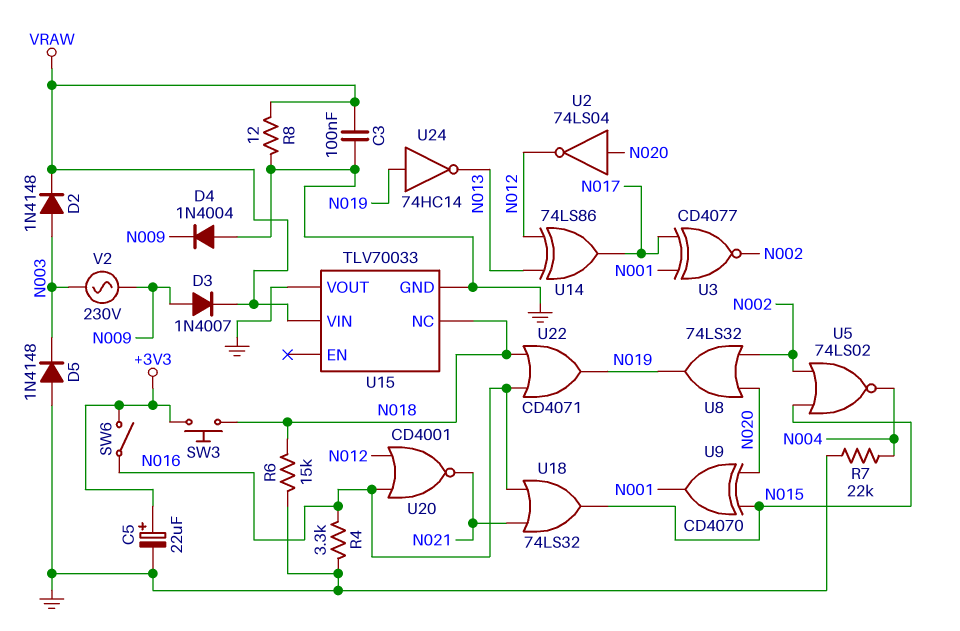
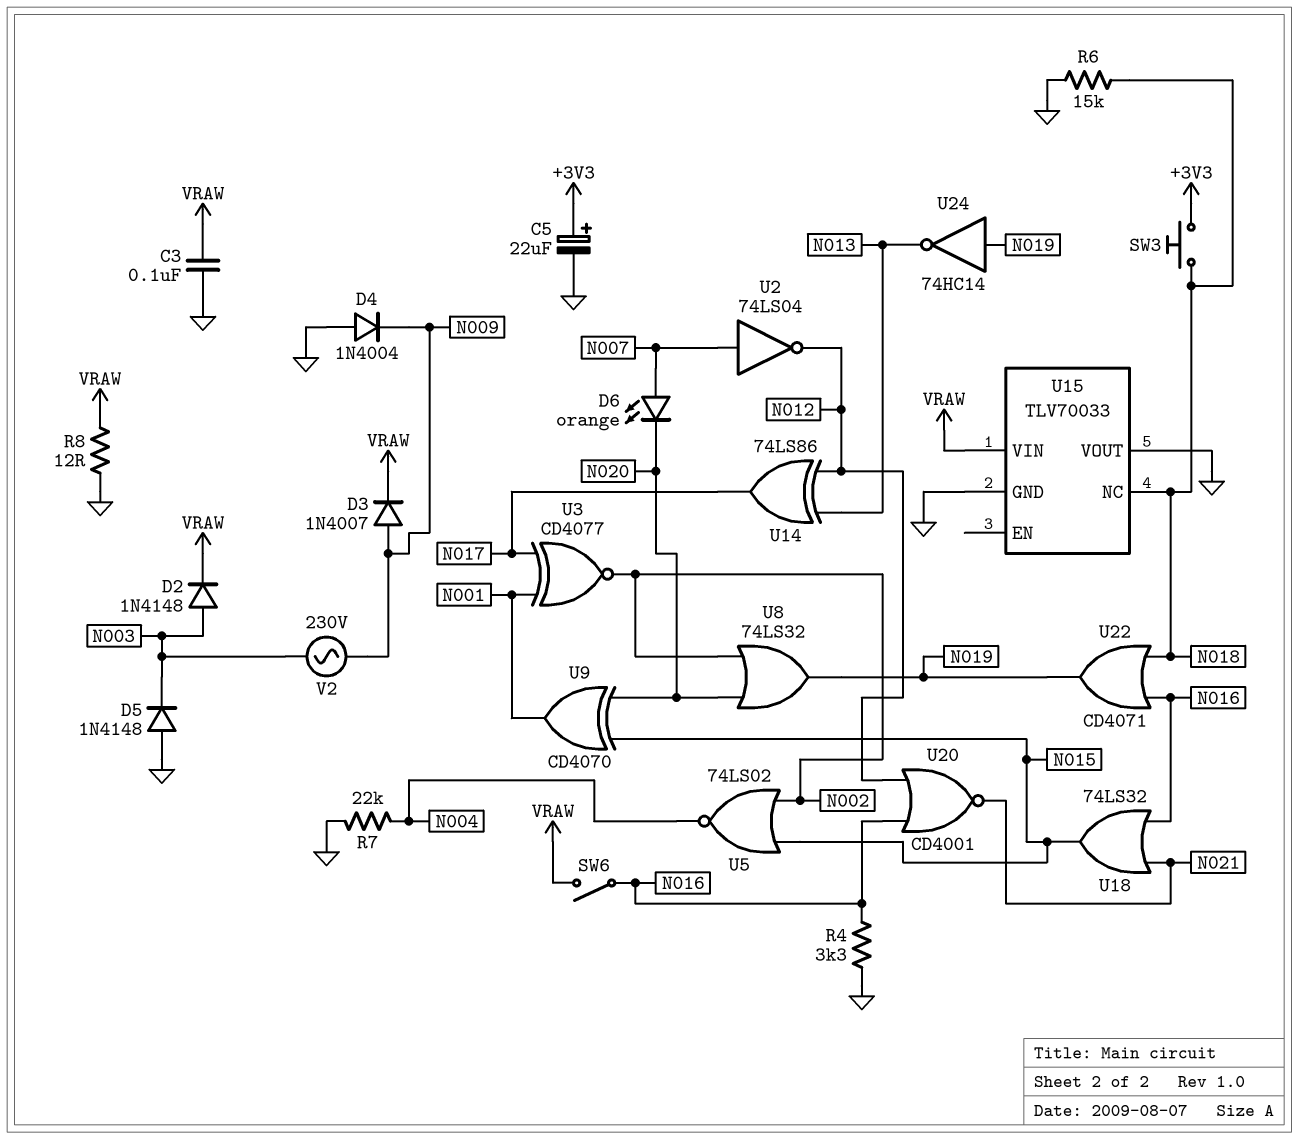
D6: none -> LED orange (A N007, K N020)
SW6: switch (+3V3, N016) -> switch (N016, VRAW)
U2: NOT 74LS04 (in N020, out N012) -> NOT 74LS04 (in N007, out N012)

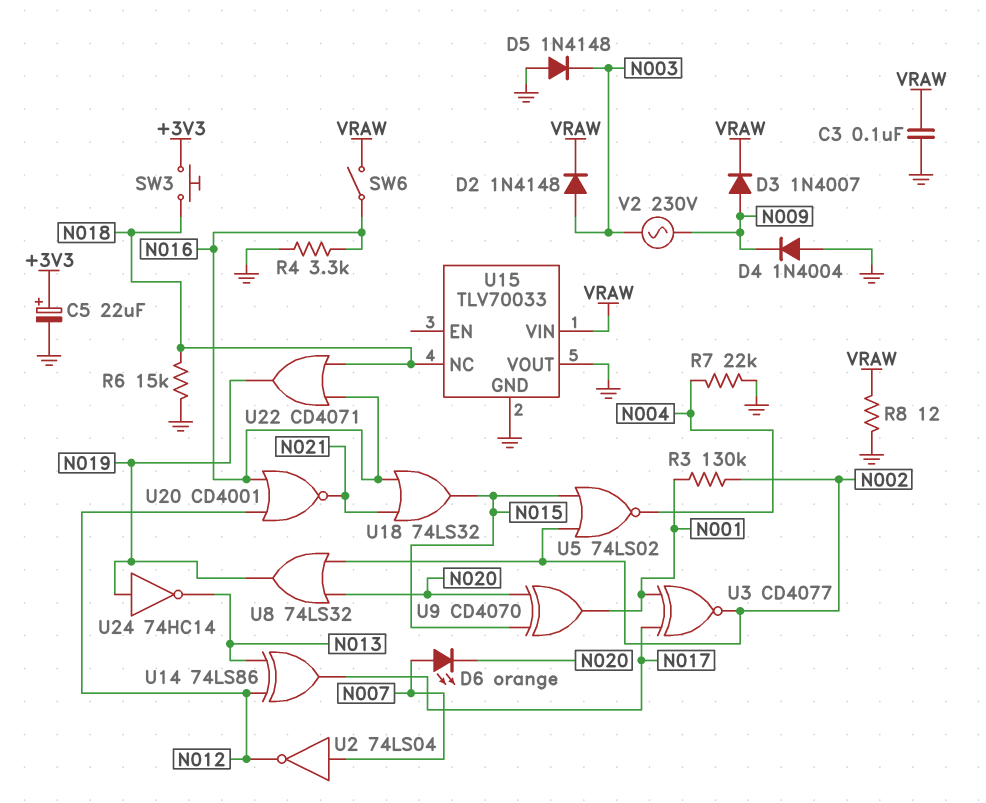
R3: none -> 130k (N001, N002)

